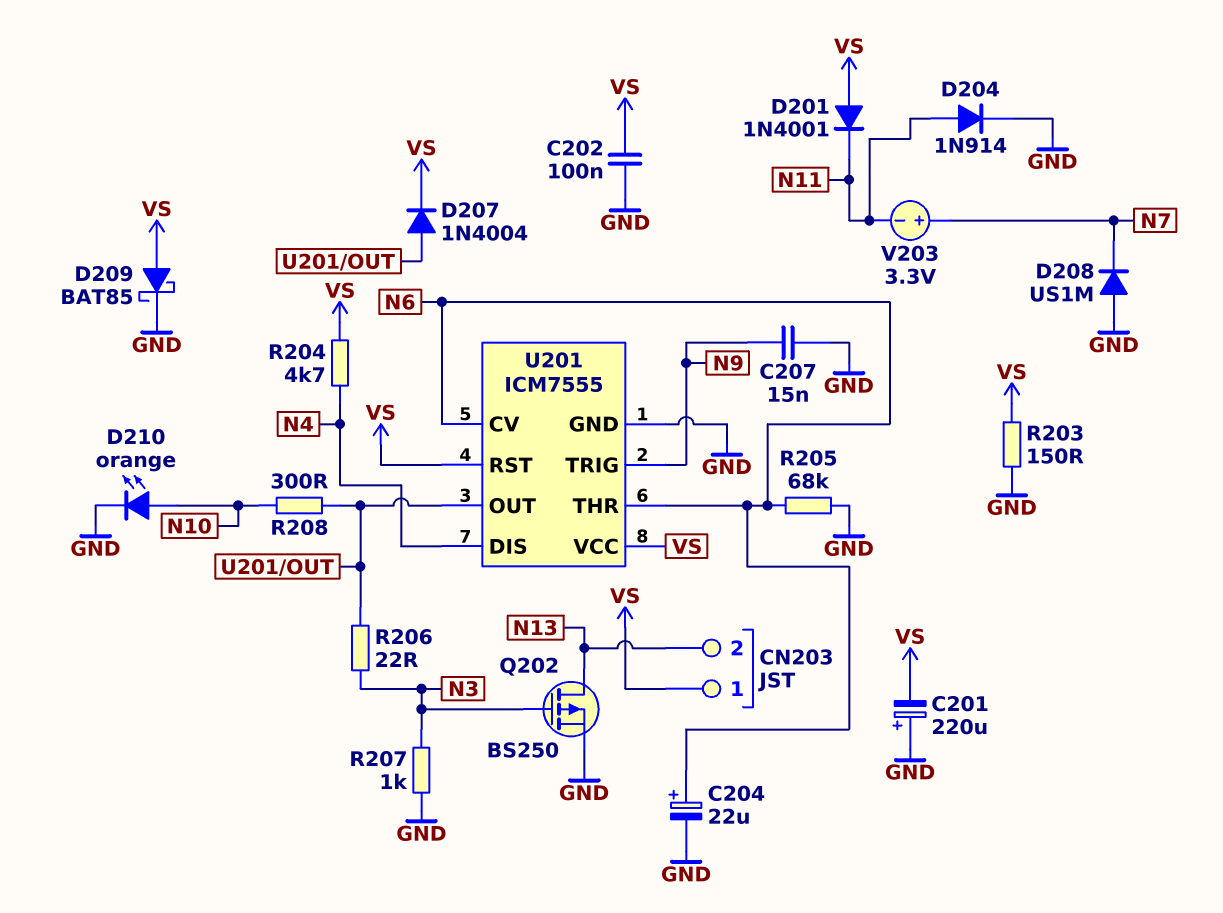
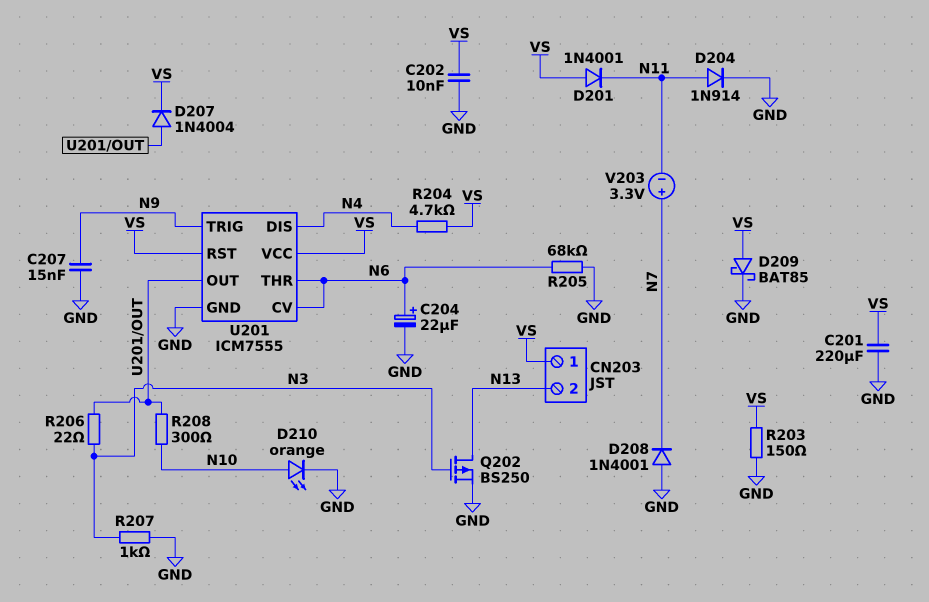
C201: 220uF (plus GND, minus VS) -> 220uF (GND, VS)
C202: 100nF (GND, VS) -> 10nF (GND, VS)
D208: diode US1M (A GND, K N7) -> diode 1N4001 (A GND, K N7)

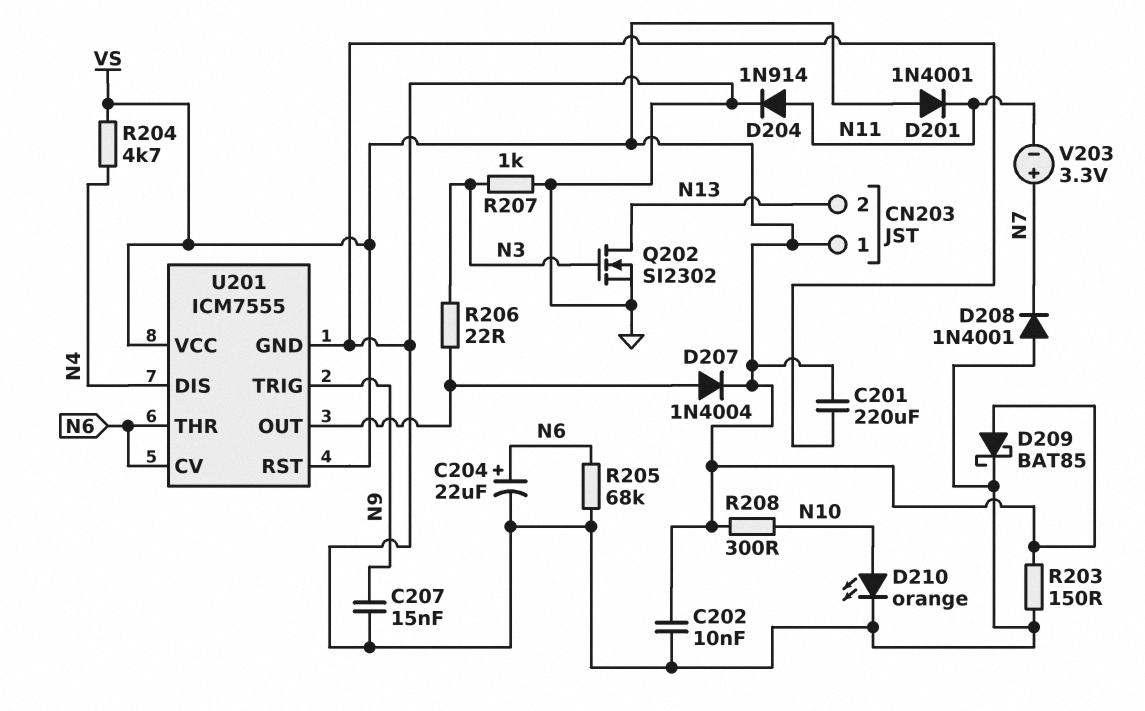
Q202: PMOS BS250 (G N3, D N13, S GND) -> NMOS SI2302 (G N3, D N13, S GND)
R208: 300 (N10, U201/OUT) -> 300 (N10, VS)

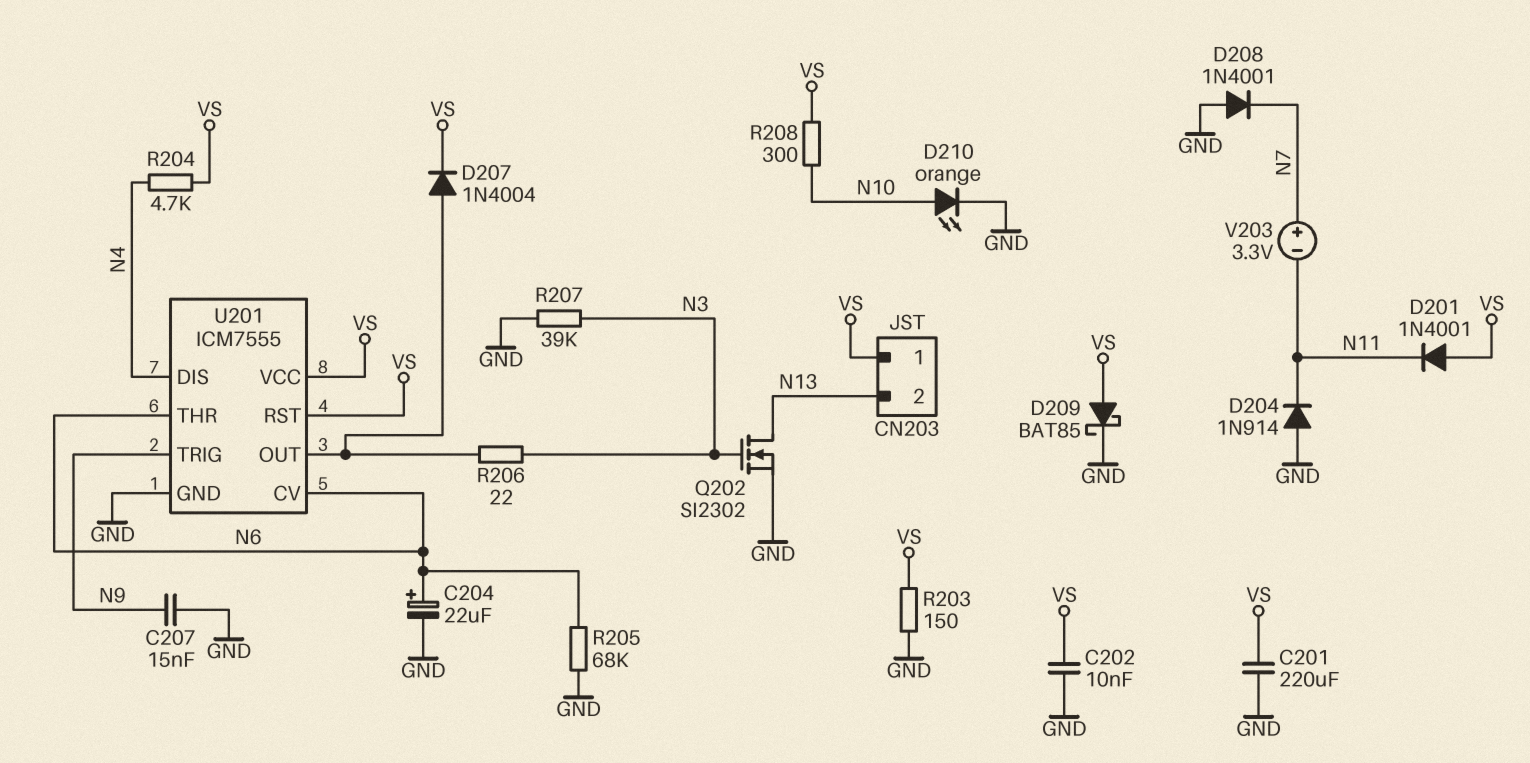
D204: diode 1N914 (A N11, K GND) -> diode 1N914 (A GND, K N11)
R207: 1k (GND, N3) -> 39k (GND, N3)

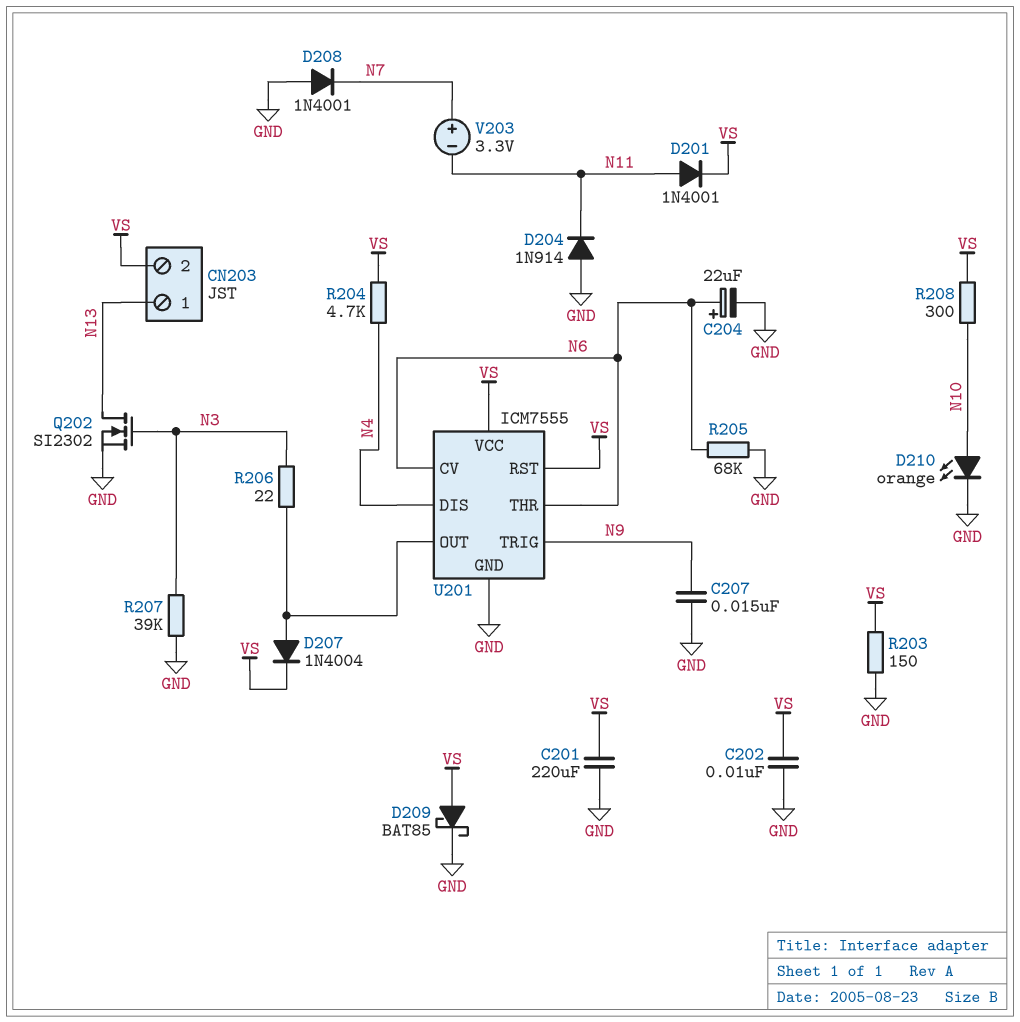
CN203 pin 1: VS -> N13
CN203 pin 2: N13 -> VS
D201: diode 1N4001 (A VS, K N11) -> diode 1N4001 (A N11, K VS)

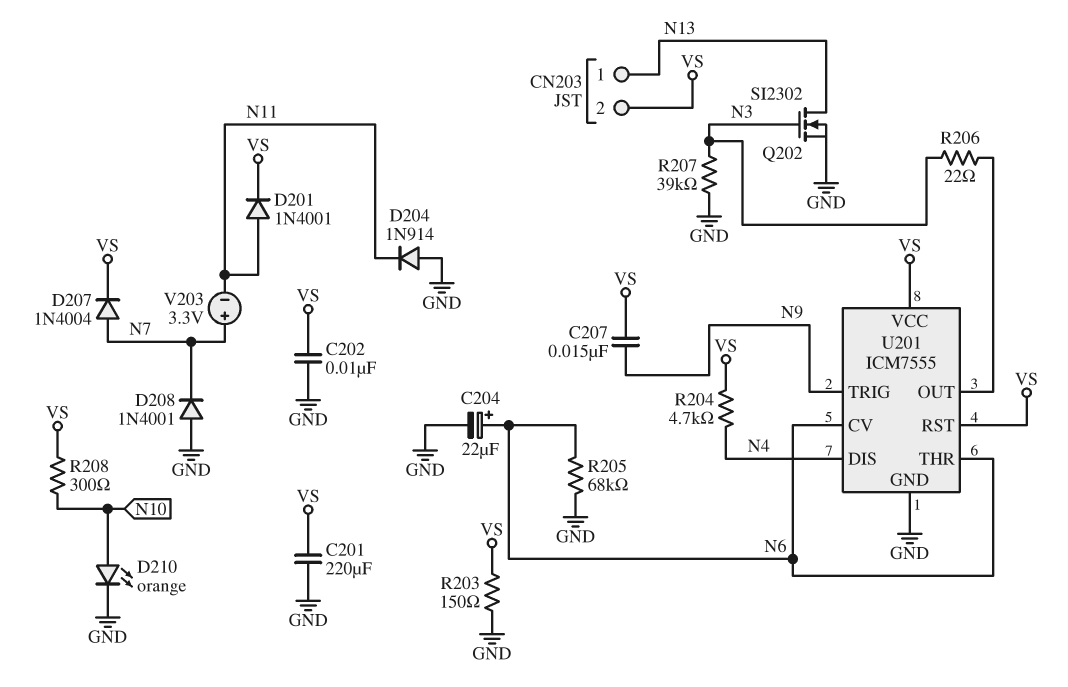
C207: 15nF (GND, N9) -> 15nF (N9, VS)
D207: diode 1N4004 (A U201/OUT, K VS) -> diode 1N4004 (A N7, K VS)
D209: schottky BAT85 (A VS, K GND) -> none

